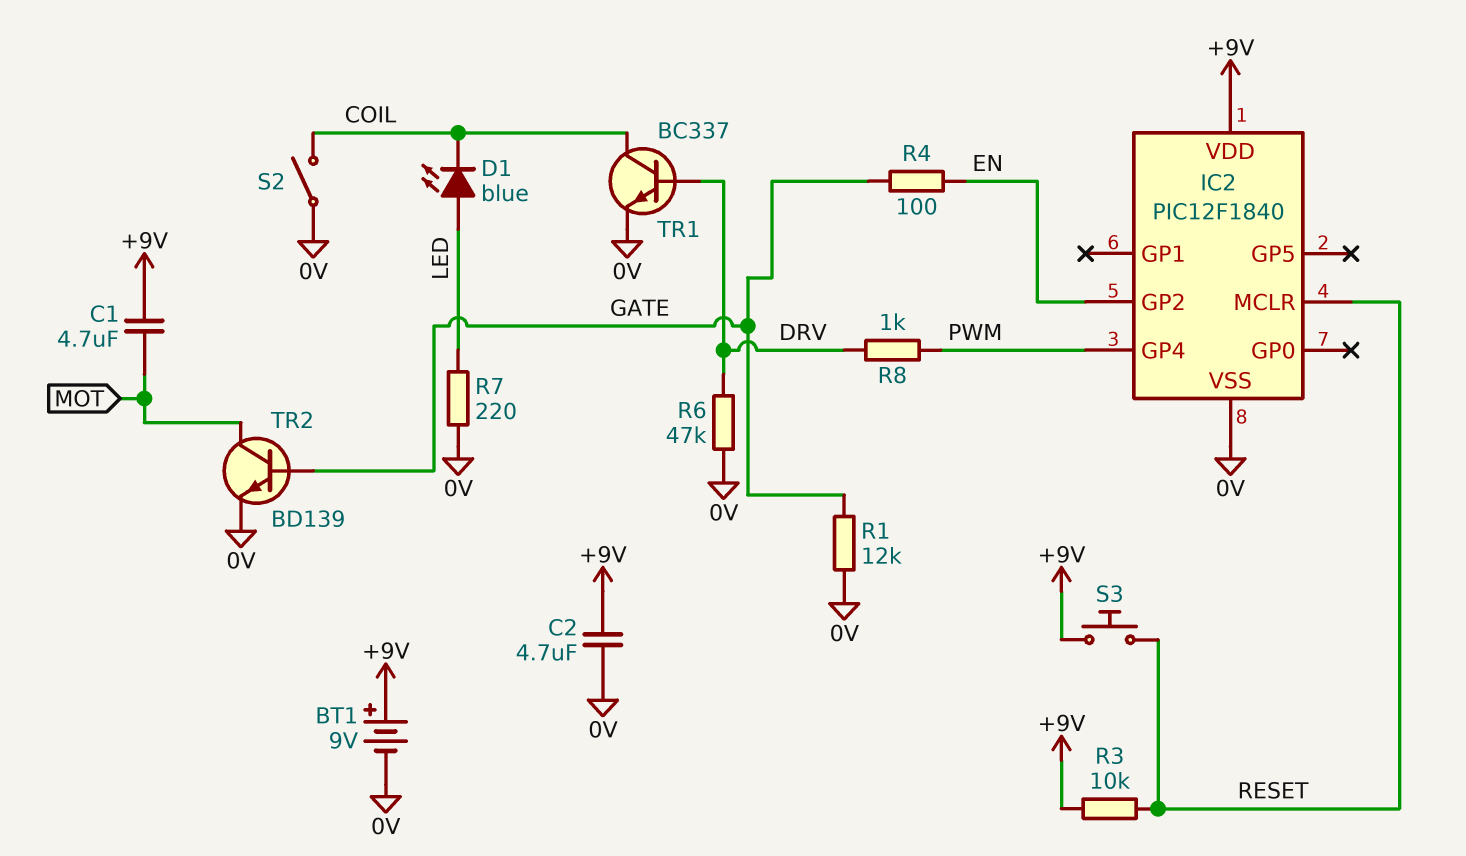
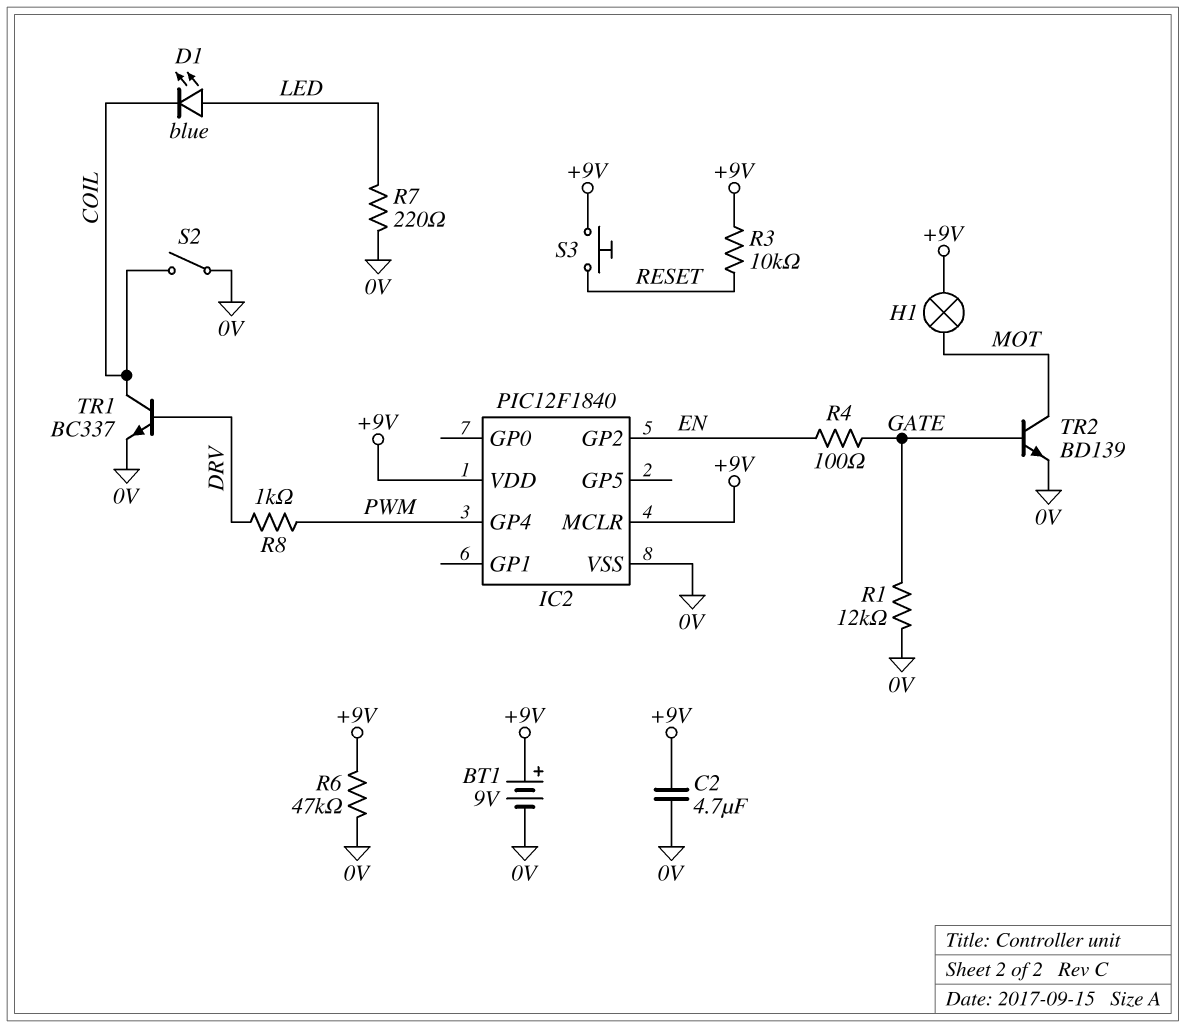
C1: 4.7uF (+9V, MOT) -> none
H1: none -> lamp (+9V, MOT)
IC2 pin MCLR: RESET -> +9V
R6: 47k (0V, DRV) -> 47k (+9V, 0V)

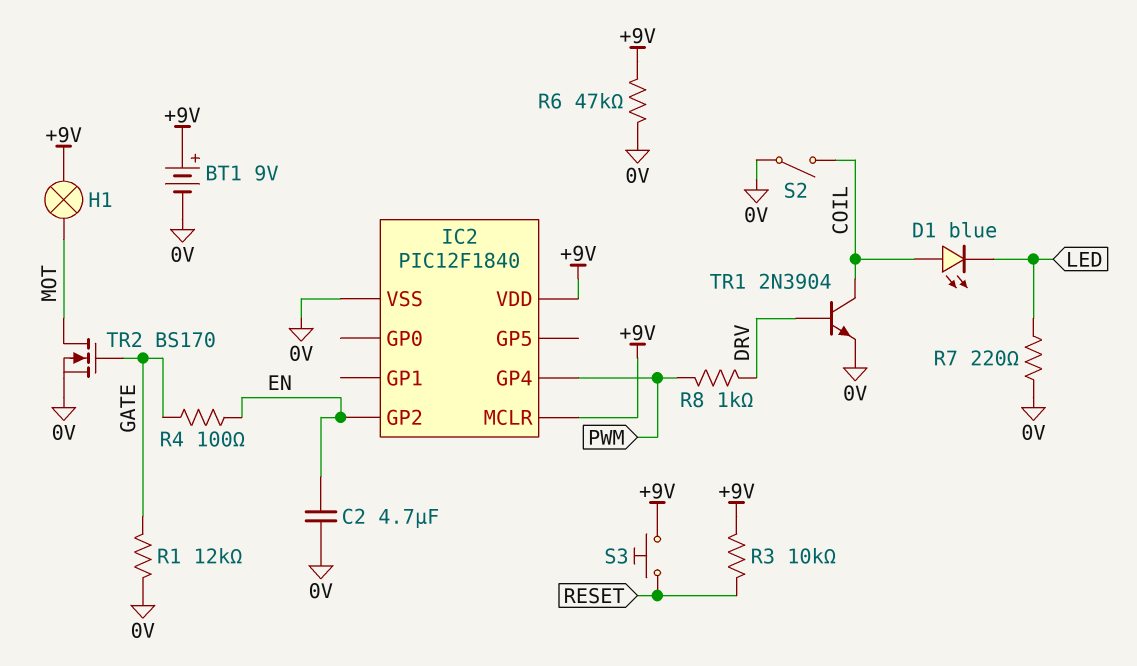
C2: 4.7uF (+9V, 0V) -> 4.7uF (0V, EN)
D1: LED blue (A LED, K COIL) -> LED blue (A COIL, K LED)
TR1: NPN BC337 (B DRV, C COIL, E 0V) -> NPN 2N3904 (B DRV, C COIL, E 0V)
TR2: NPN BD139 (B GATE, C MOT, E 0V) -> NMOS BS170 (G GATE, D MOT, S 0V)

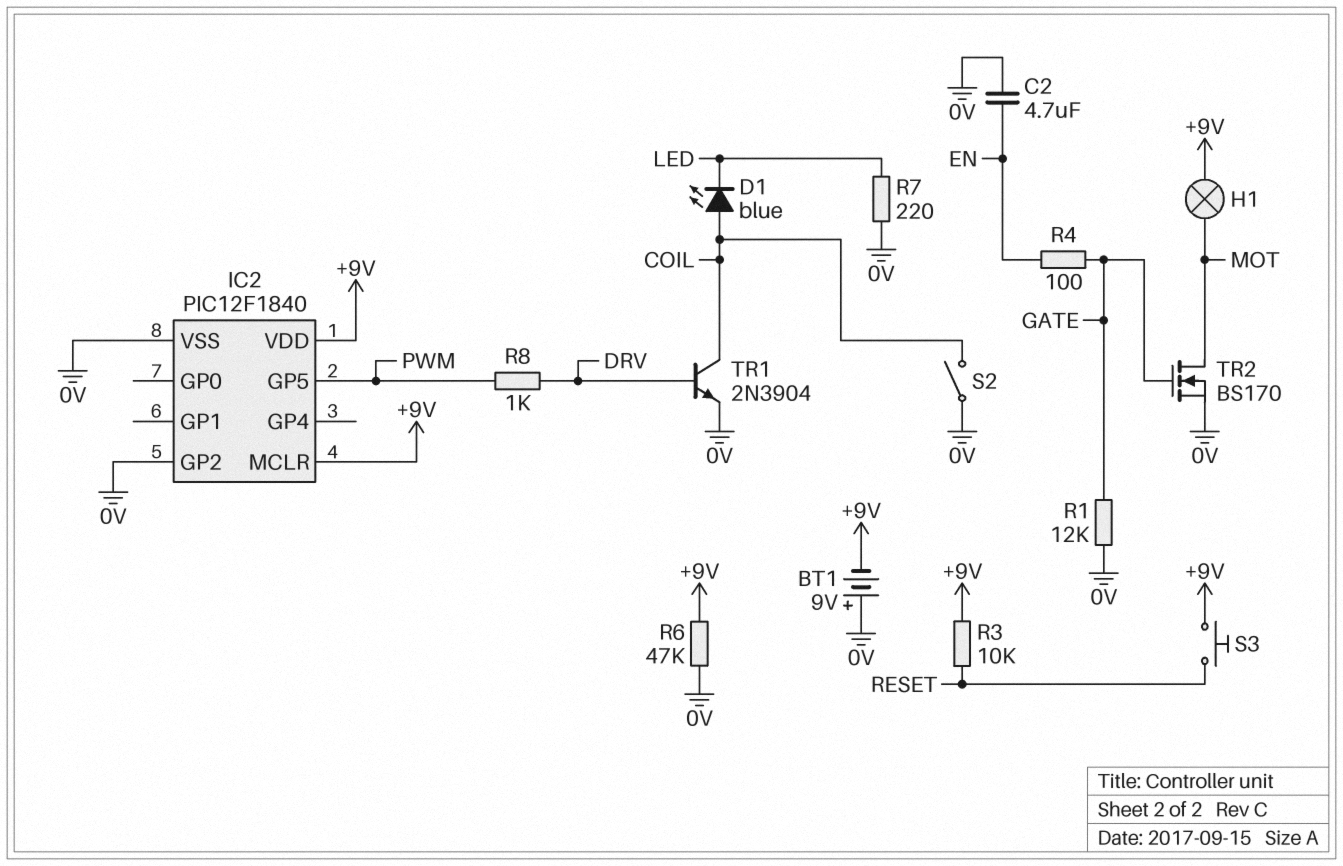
BT1: 9V (plus +9V, minus 0V) -> 9V (plus 0V, minus +9V)
IC2 pin GP2: EN -> 0V
IC2 pin GP4: PWM -> none
IC2 pin GP5: none -> PWM

